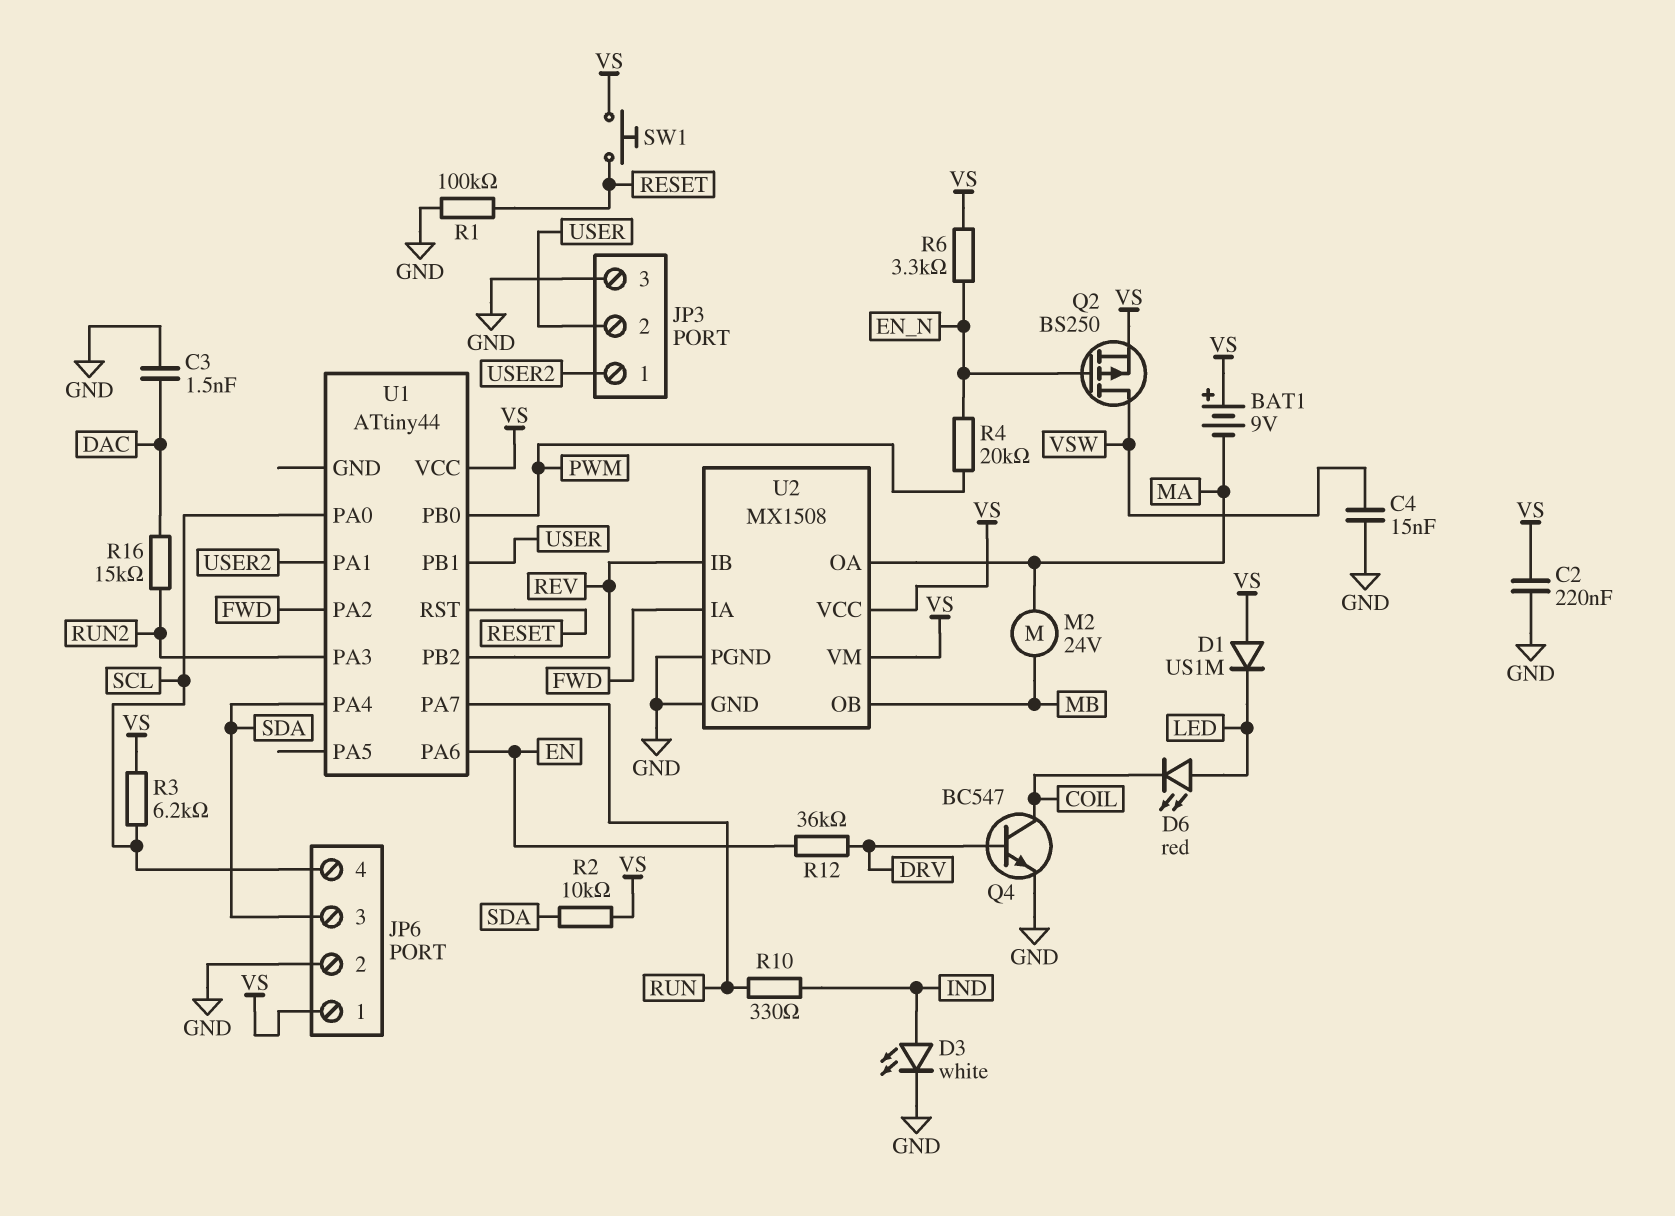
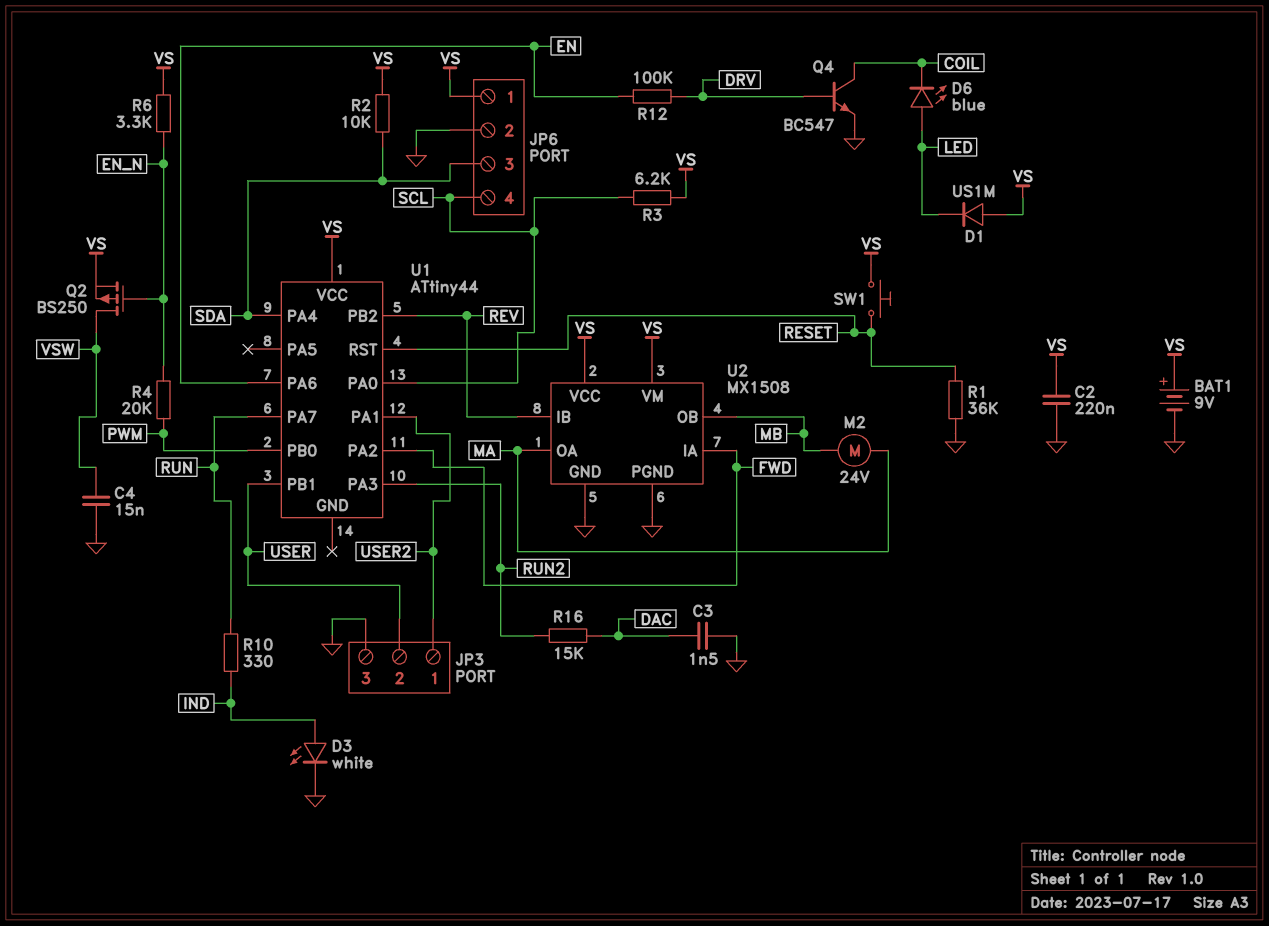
BAT1: 9V (plus VS, minus MA) -> 9V (plus VS, minus GND)
D6: LED red (A LED, K COIL) -> LED blue (A LED, K COIL)
R1: 100k (GND, RESET) -> 36k (GND, RESET)
R12: 36k (DRV, EN) -> 100k (DRV, EN)

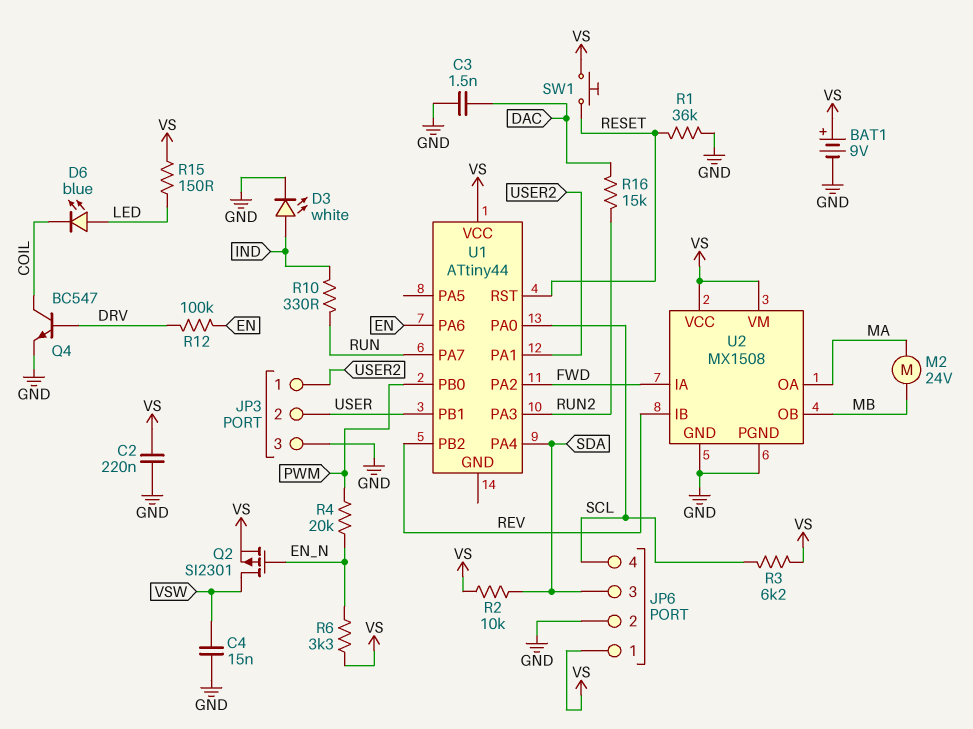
D1: diode US1M (A VS, K LED) -> none
Q2: PMOS BS250 (G EN_N, D VSW, S VS) -> PMOS SI2301 (G EN_N, D VSW, S VS)
R15: none -> 150 (LED, VS)

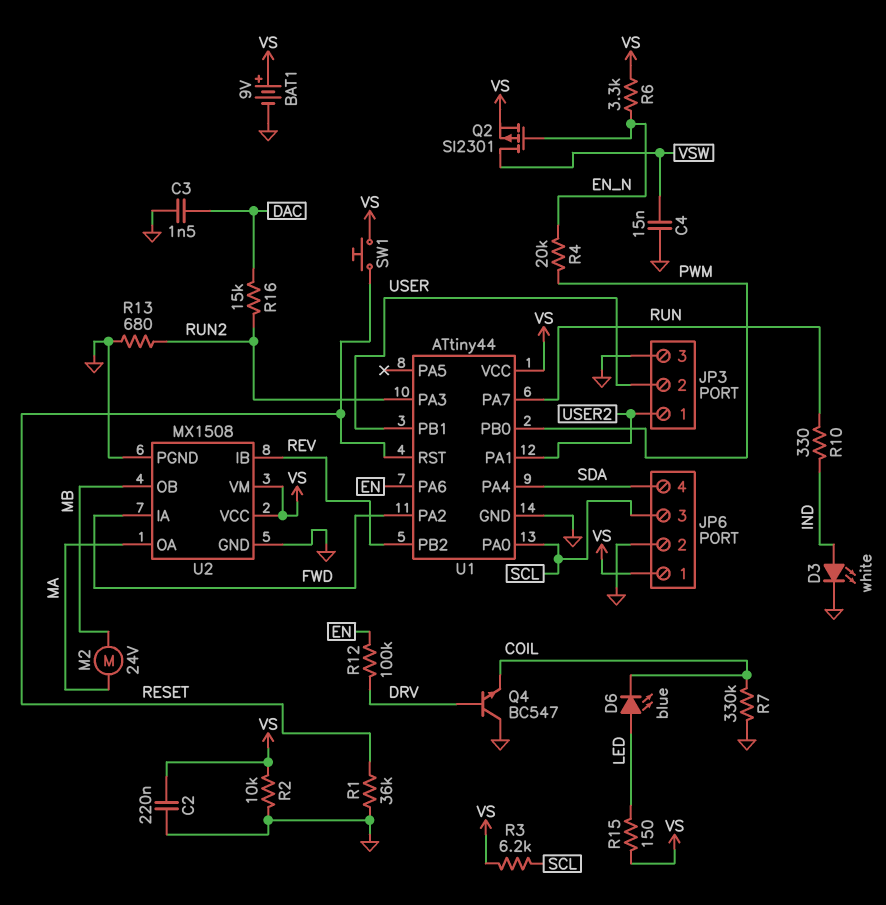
JP6 pin 3: SDA -> SCL
JP6 pin 4: SCL -> SDA
Q4: NPN BC547 (B DRV, C COIL, E GND) -> NPN BC547 (B DRV, C GND, E COIL)
R2: 10k (SDA, VS) -> 10k (GND, VS)
R7: none -> 330k (COIL, GND)
R13: none -> 680 (GND, RUN2)
U1 pin GND: none -> GND

